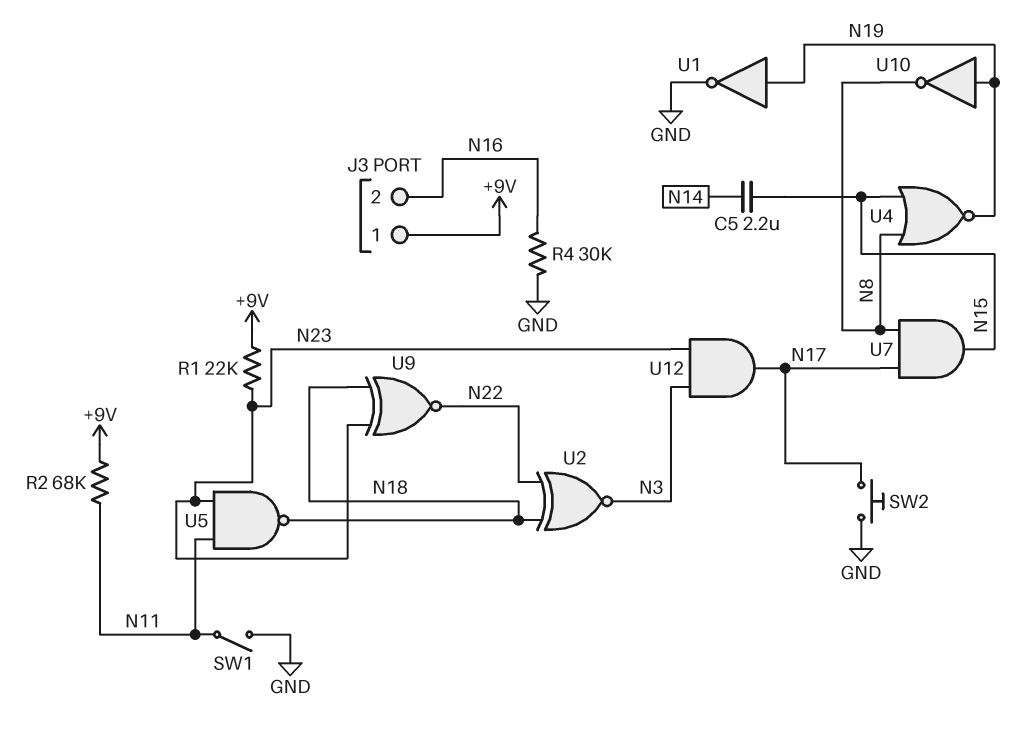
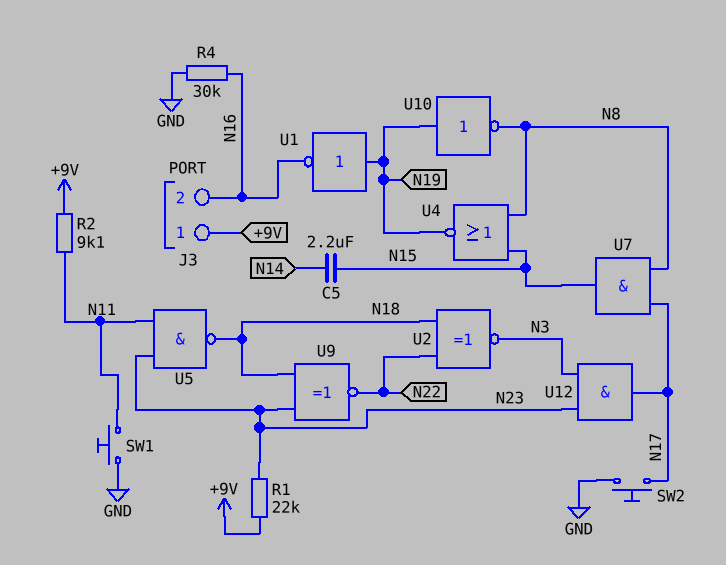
R2: 68k (+9V, N11) -> 9.1k (+9V, N11)
SW1: switch (GND, N11) -> button (GND, N11)
U1: NOT (in N19, out GND) -> NOT (in N19, out N16)

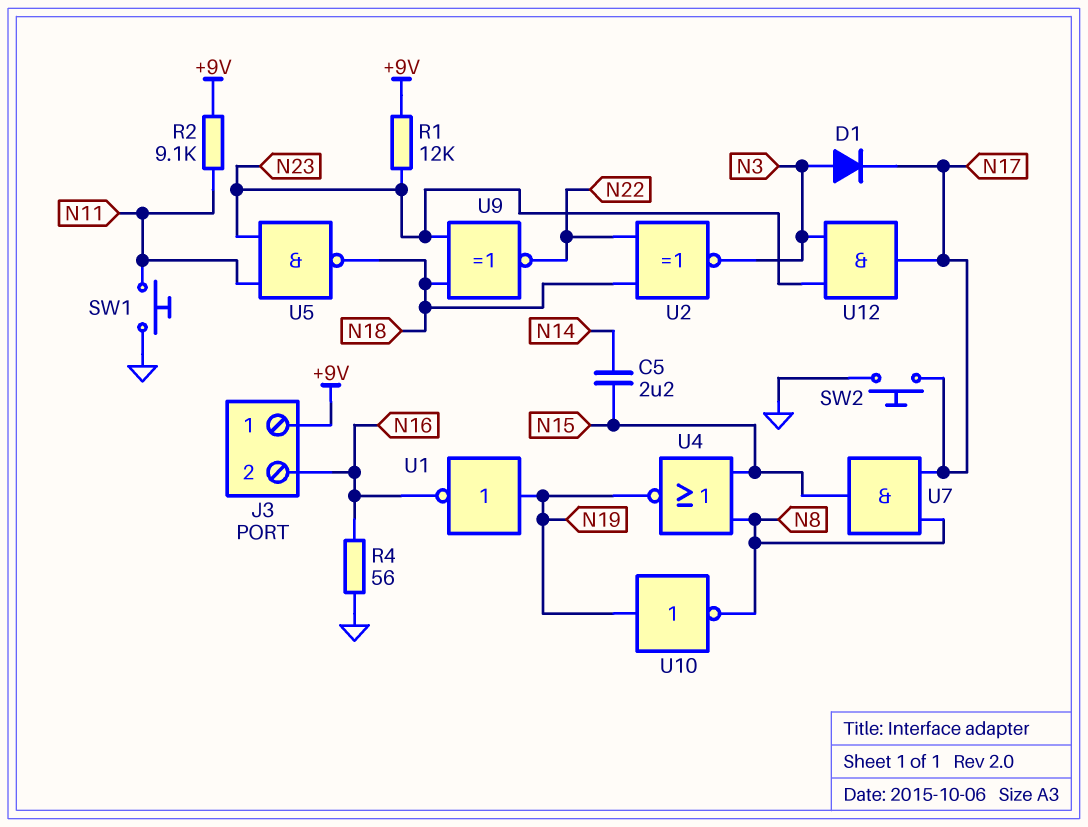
D1: none -> diode (A N3, K N17)
R1: 22k (+9V, N23) -> 12k (+9V, N23)
R4: 30k (GND, N16) -> 56 (GND, N16)

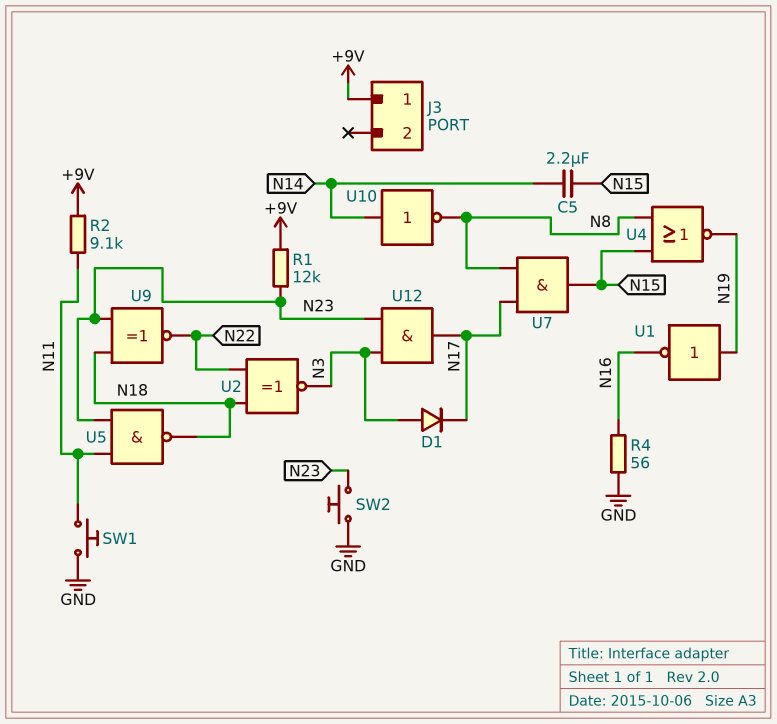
J3 pin 2: N16 -> none
SW2: button (GND, N17) -> button (GND, N23)
U10: NOT (in N19, out N8) -> NOT (in N14, out N8)

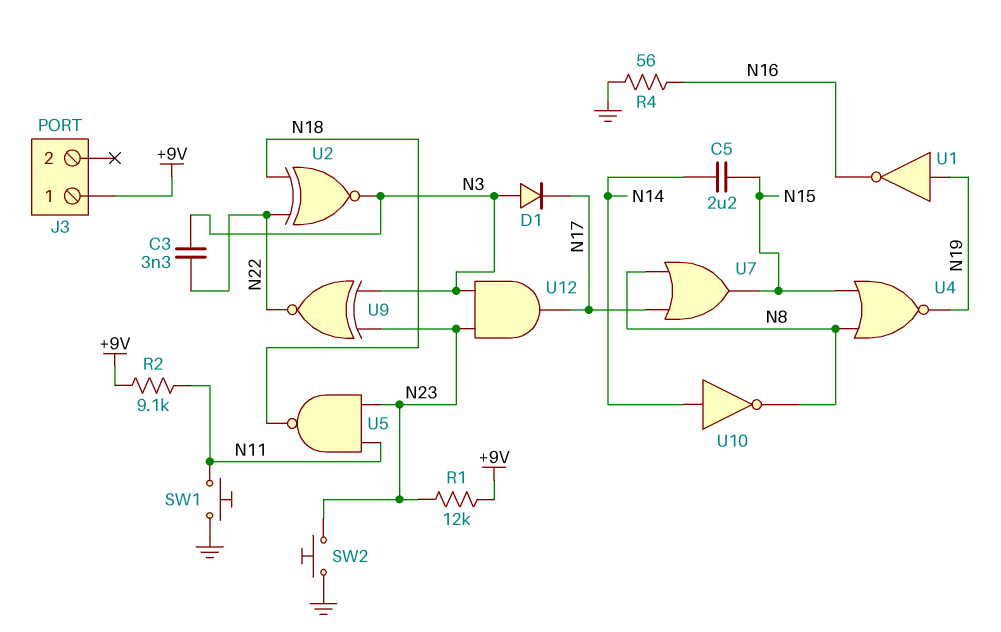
C3: none -> 3.3nF (N3, N22)
U7: AND (in N8, in N17, out N15) -> OR (in N8, in N17, out N15)
U9: XNOR (in N18, in N23, out N22) -> XNOR (in N3, in N23, out N22)

